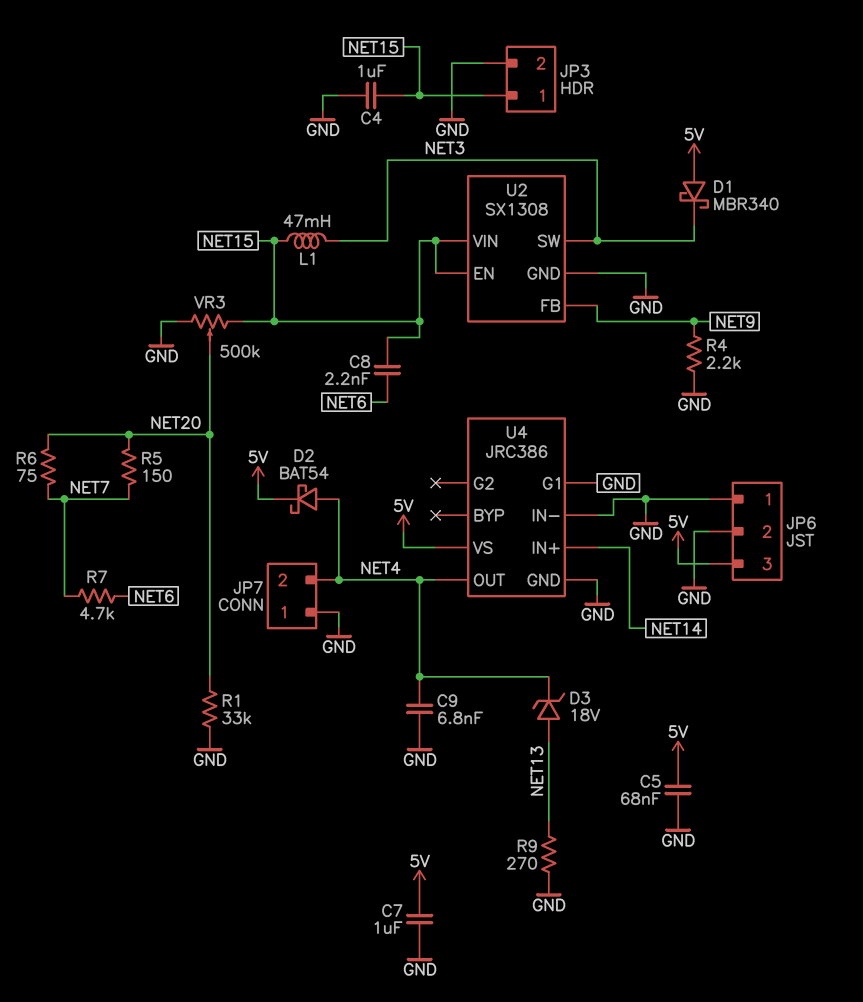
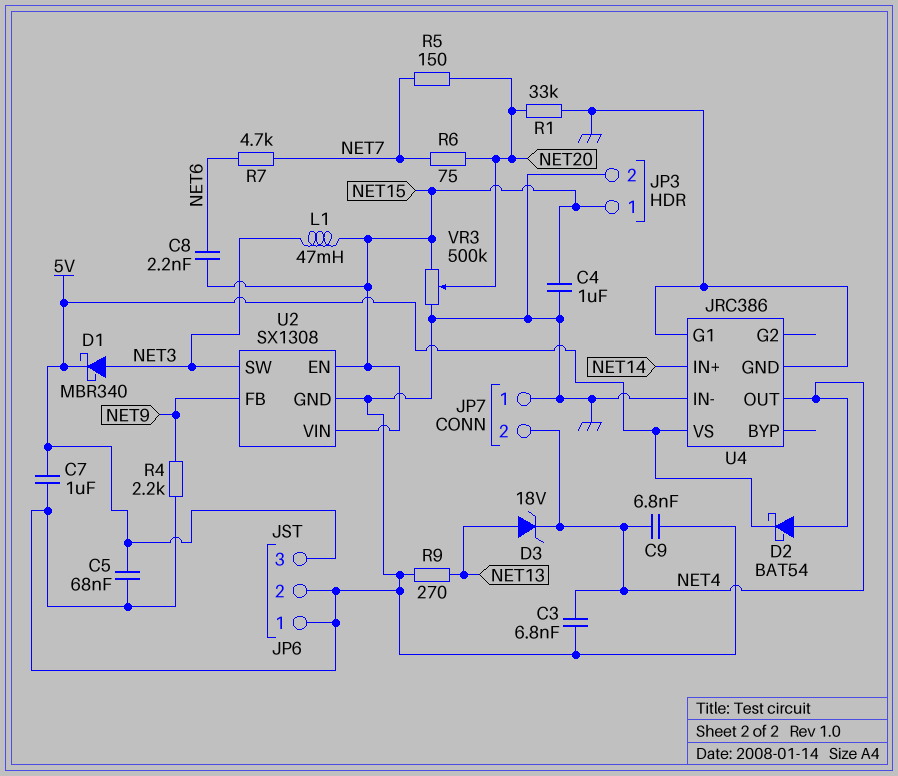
C3: none -> 6.8nF (GND, NET4)
D1: schottky MBR340 (A 5V, K NET3) -> schottky MBR340 (A NET3, K 5V)

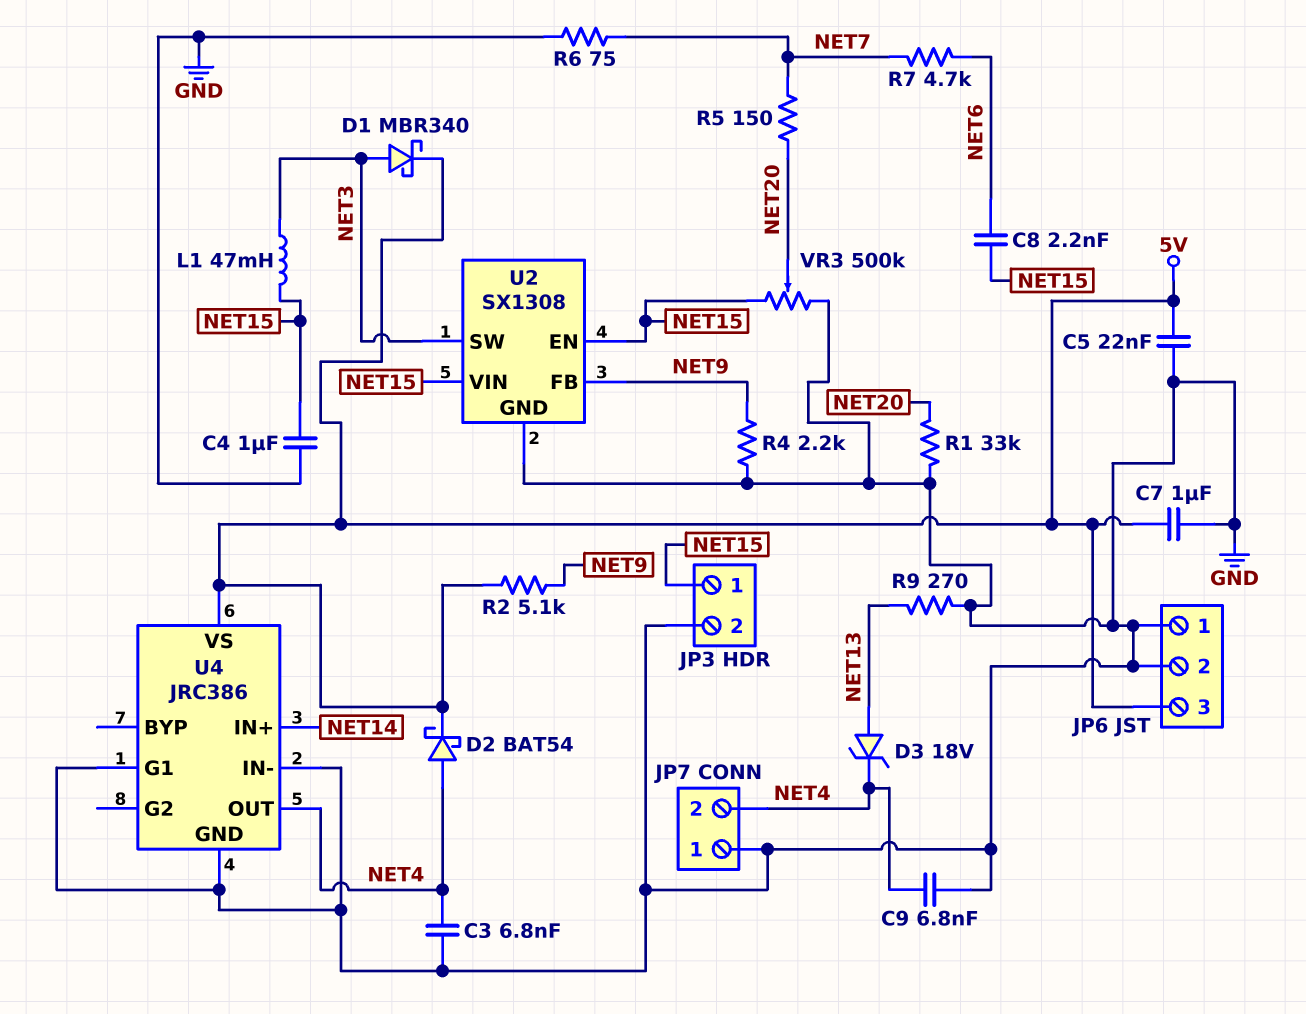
C5: 68nF (5V, GND) -> 22nF (5V, GND)
R2: none -> 5.1k (5V, NET9)
R6: 75 (NET7, NET20) -> 75 (GND, NET7)

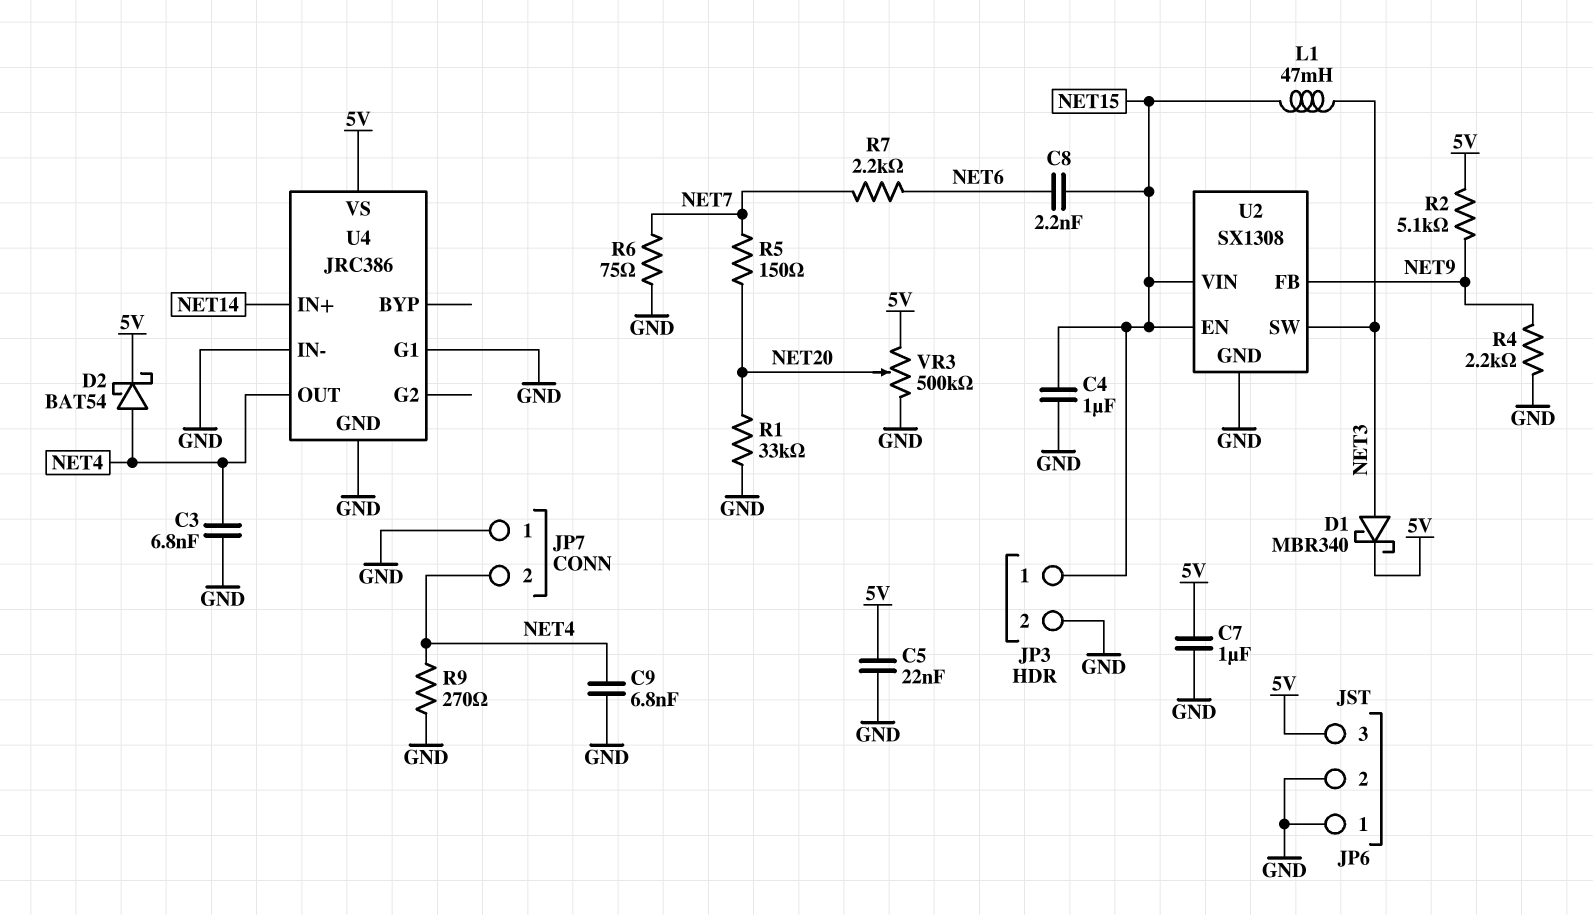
D3: zener 18V (A NET13, K NET4) -> none
R7: 4.7k (NET6, NET7) -> 2.2k (NET6, NET7)
R9: 270 (GND, NET13) -> 270 (GND, NET4)
VR3: 500k (GND, NET15, wiper NET20) -> 500k (5V, GND, wiper NET20)

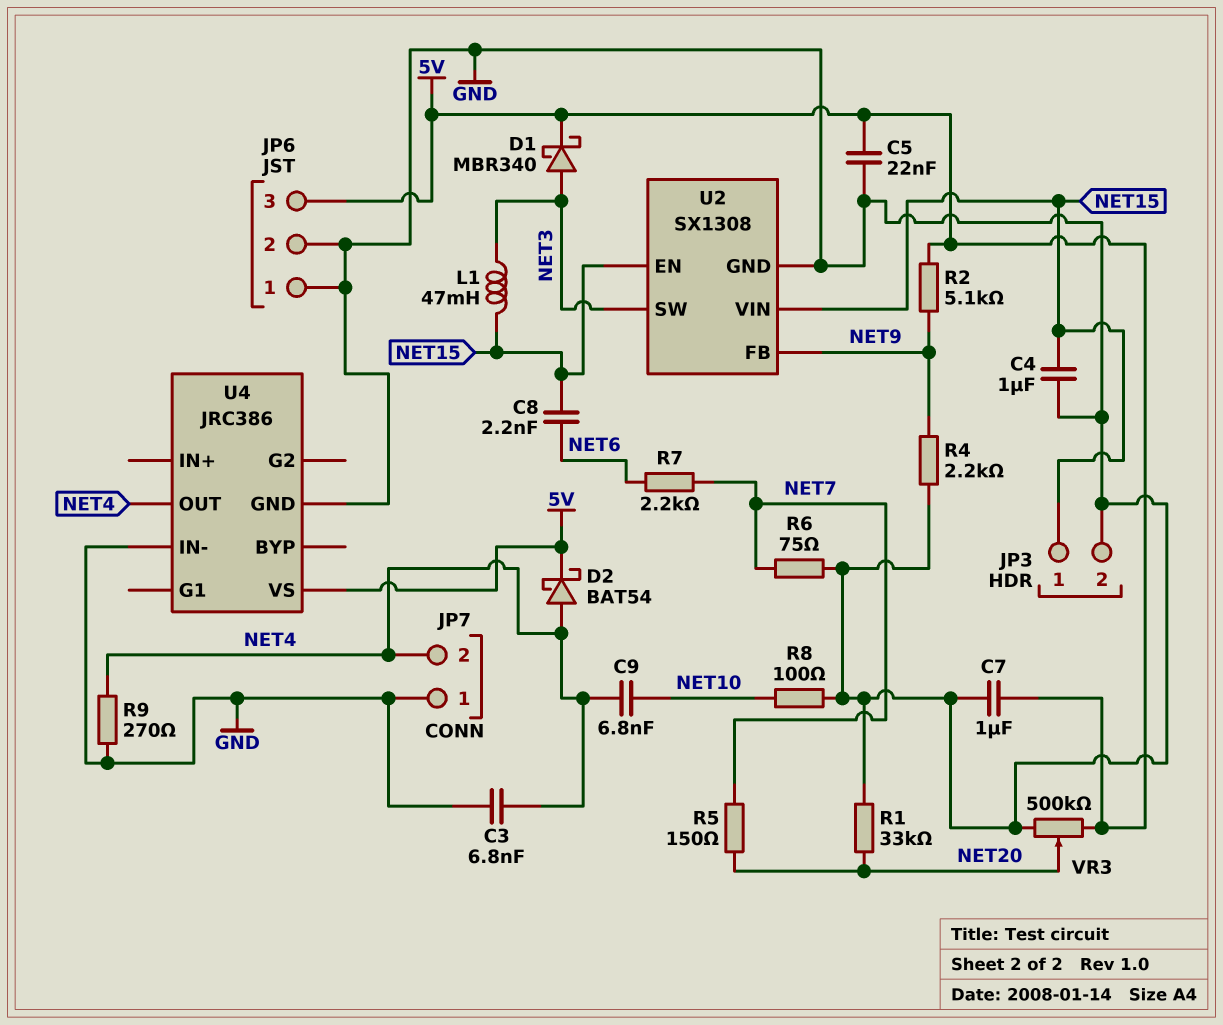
C9: 6.8nF (GND, NET4) -> 6.8nF (NET4, NET10)
R8: none -> 100 (GND, NET10)
U4 pin G1: GND -> none
U4 pin IN+: NET14 -> none

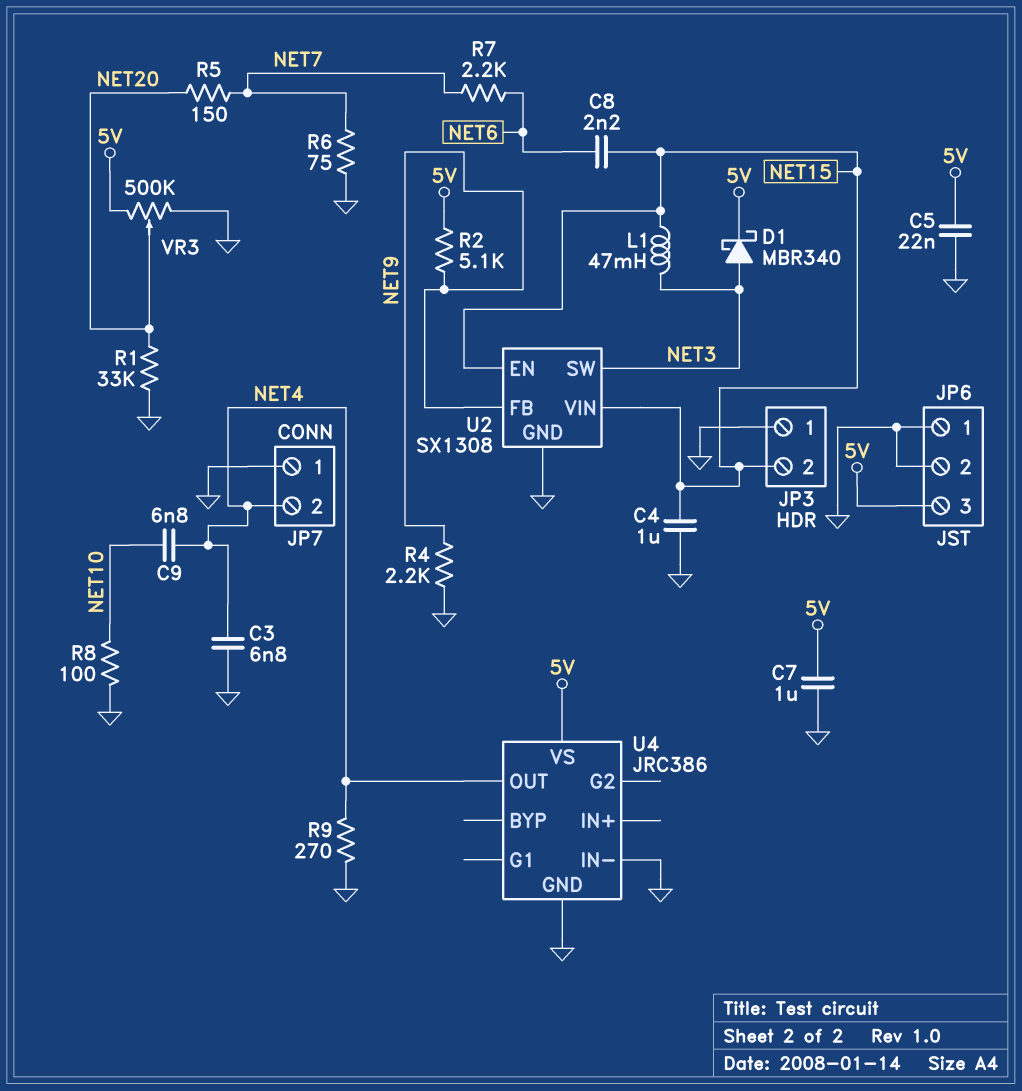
D2: schottky BAT54 (A NET4, K 5V) -> none
JP3 pin 1: NET15 -> GND
JP3 pin 2: GND -> NET15

